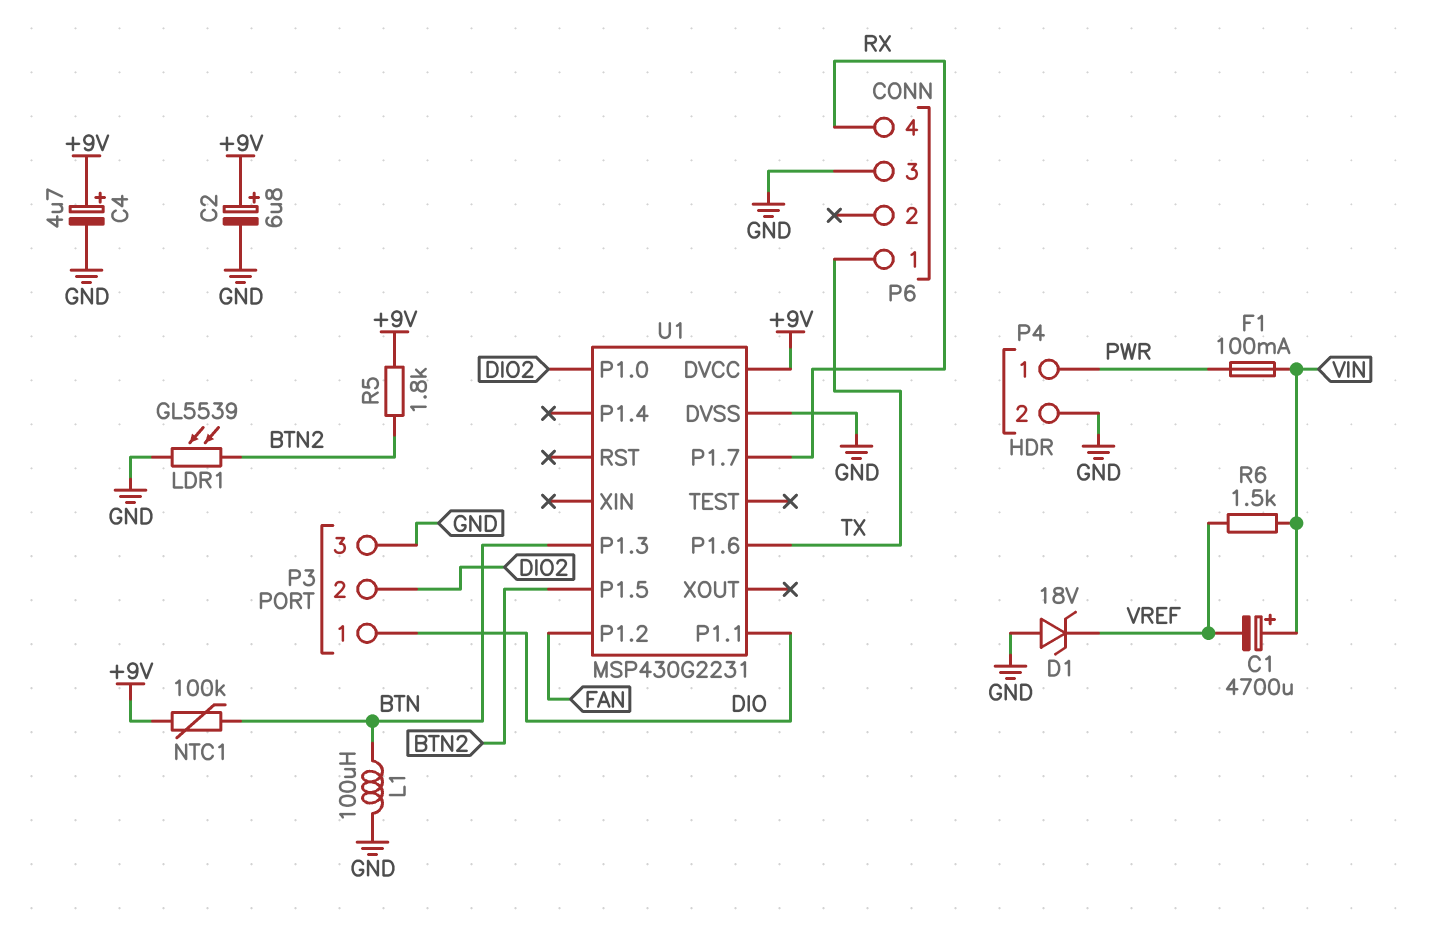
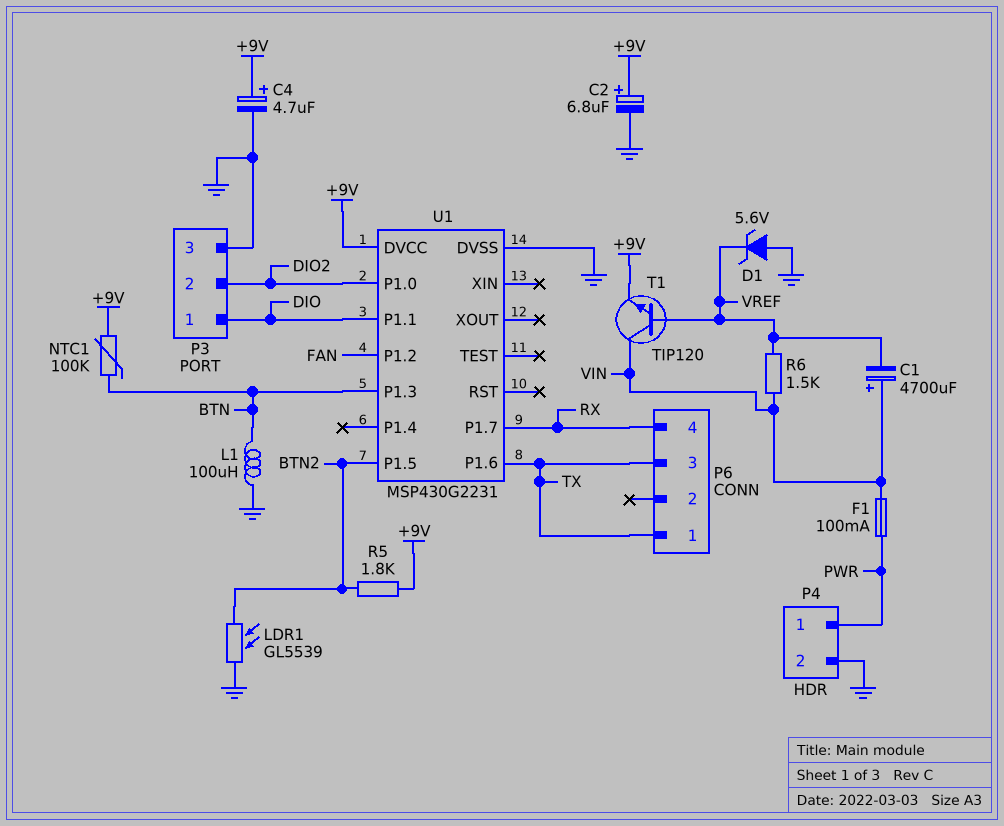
D1: zener 18V (A GND, K VREF) -> zener 5.6V (A GND, K VREF)
P6 pin 3: GND -> TX
T1: none -> NPN TIP120 (B VREF, C VIN, E +9V)

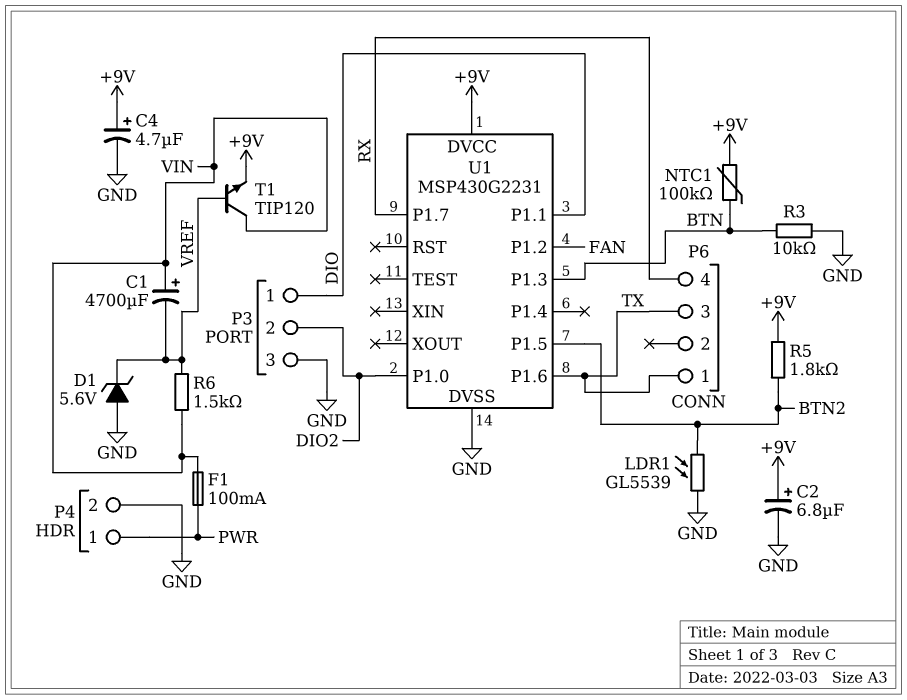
L1: 100uH (BTN, GND) -> none
R3: none -> 10k (BTN, GND)

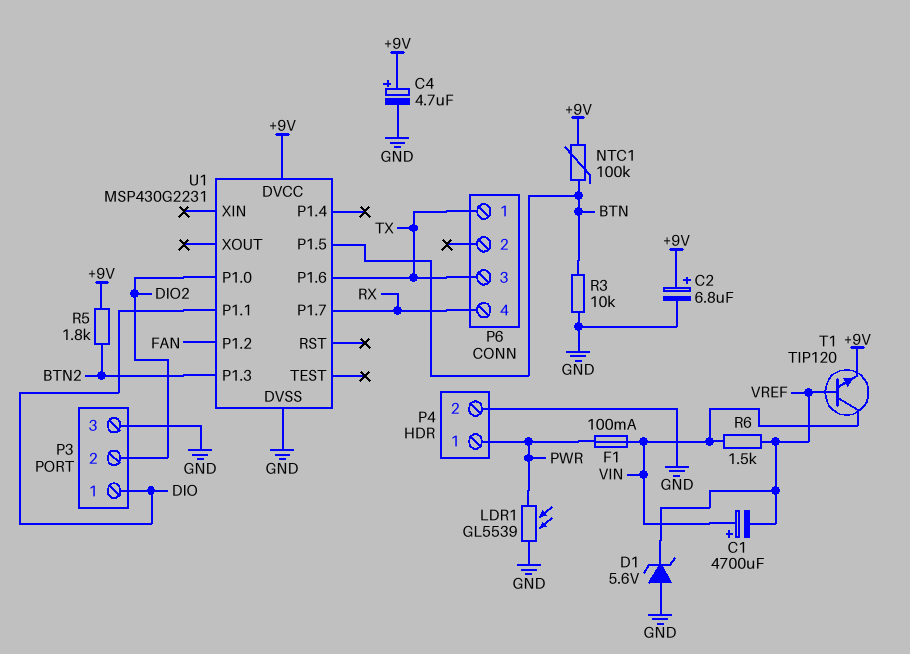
LDR1: GL5539 (BTN2, GND) -> GL5539 (GND, PWR)
U1 pin P1.3: BTN -> BTN2
U1 pin P1.5: BTN2 -> BTN

